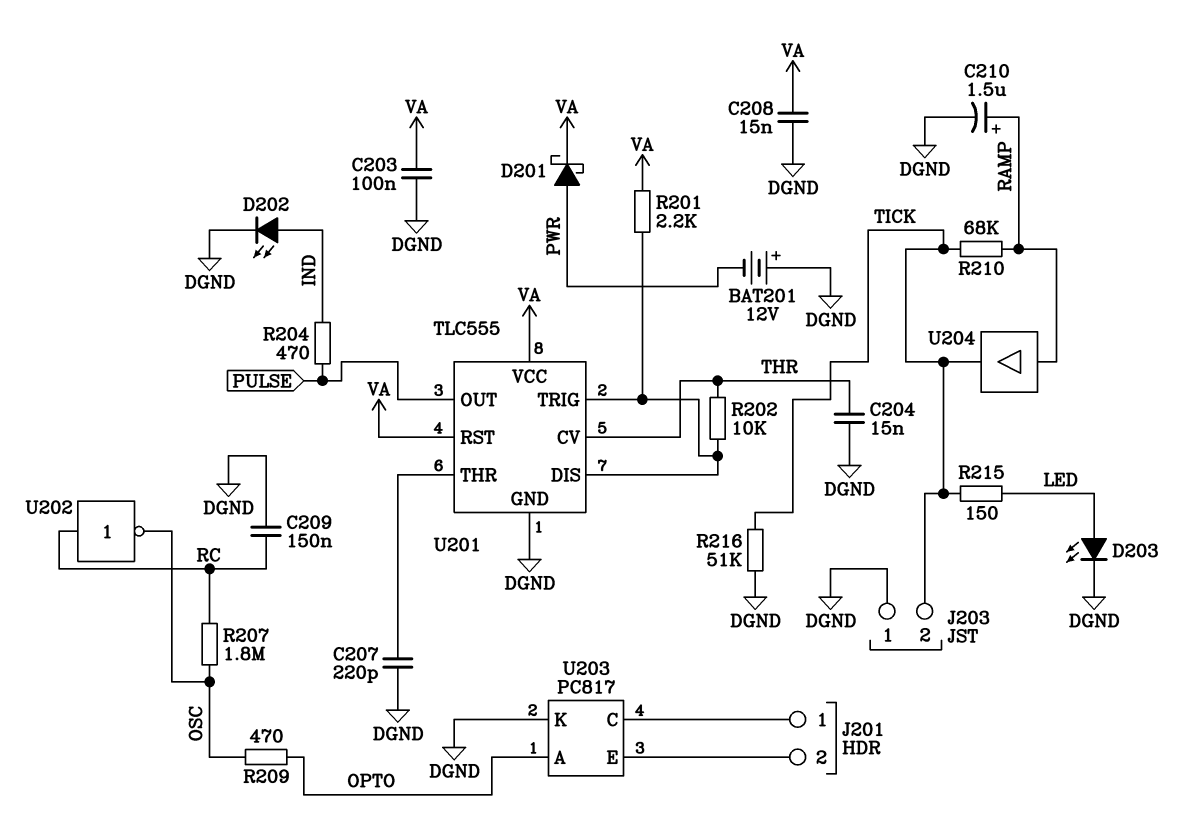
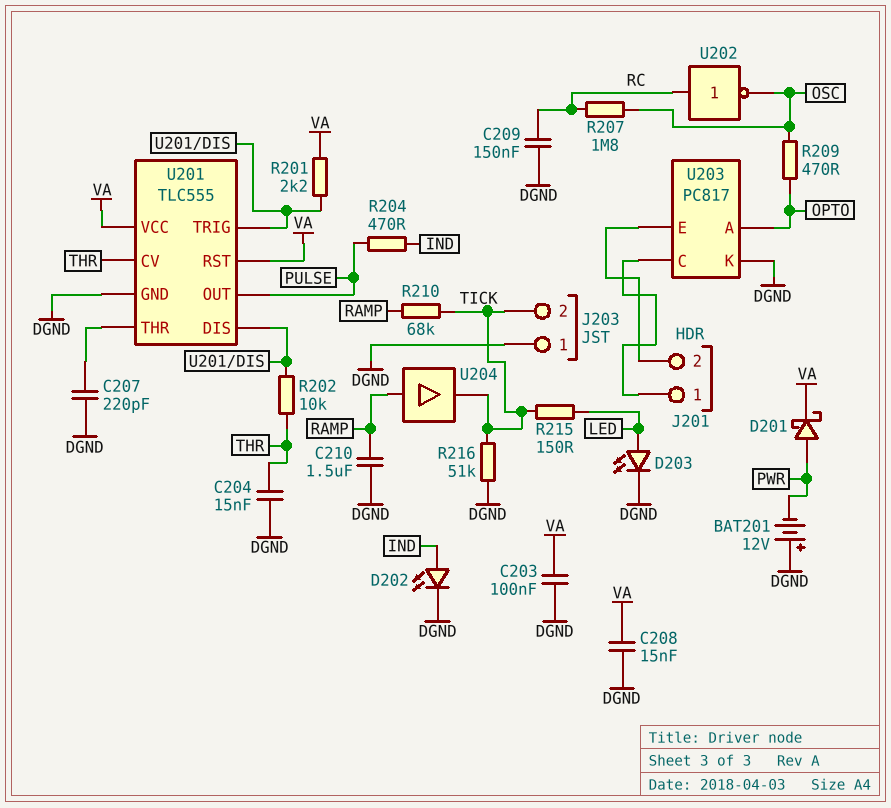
C210: 1.5uF (plus RAMP, minus DGND) -> 1.5uF (DGND, RAMP)

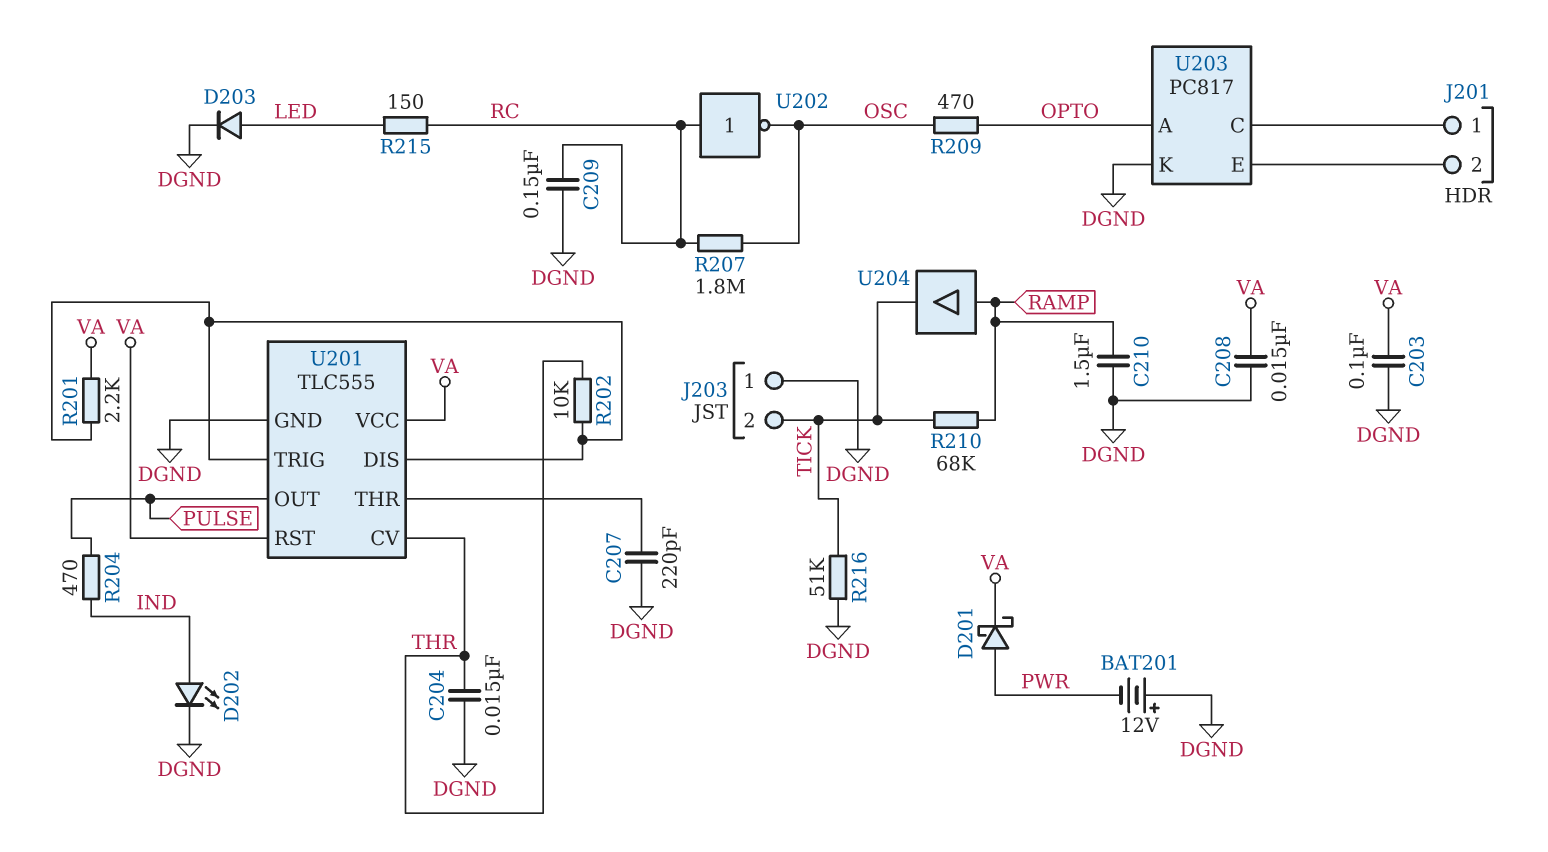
D203: LED (A LED, K DGND) -> diode (A LED, K DGND)
R215: 150 (LED, TICK) -> 150 (LED, RC)

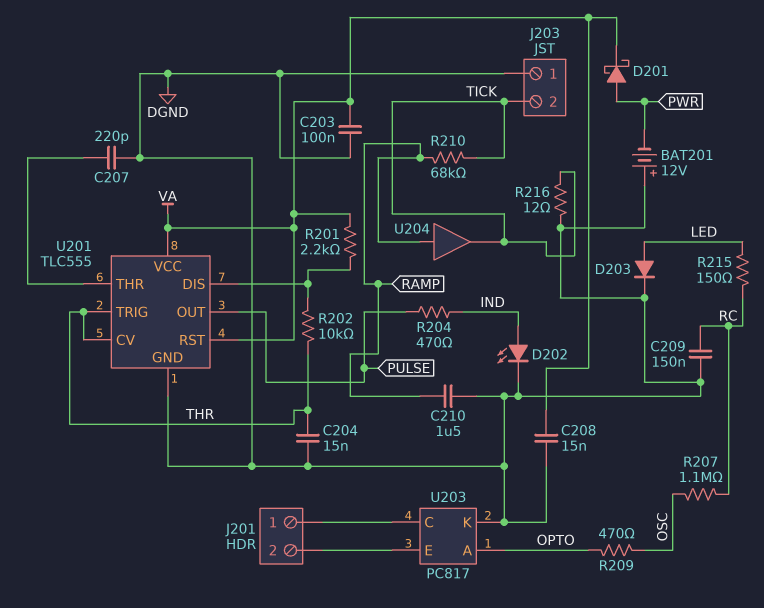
R207: 1.8M (OSC, RC) -> 1.1M (OSC, RC)
R216: 51k (DGND, TICK) -> 12 (DGND, TICK)
U201 pin TRIG: U201/DIS -> THR
U202: NOT (in RC, out OSC) -> none

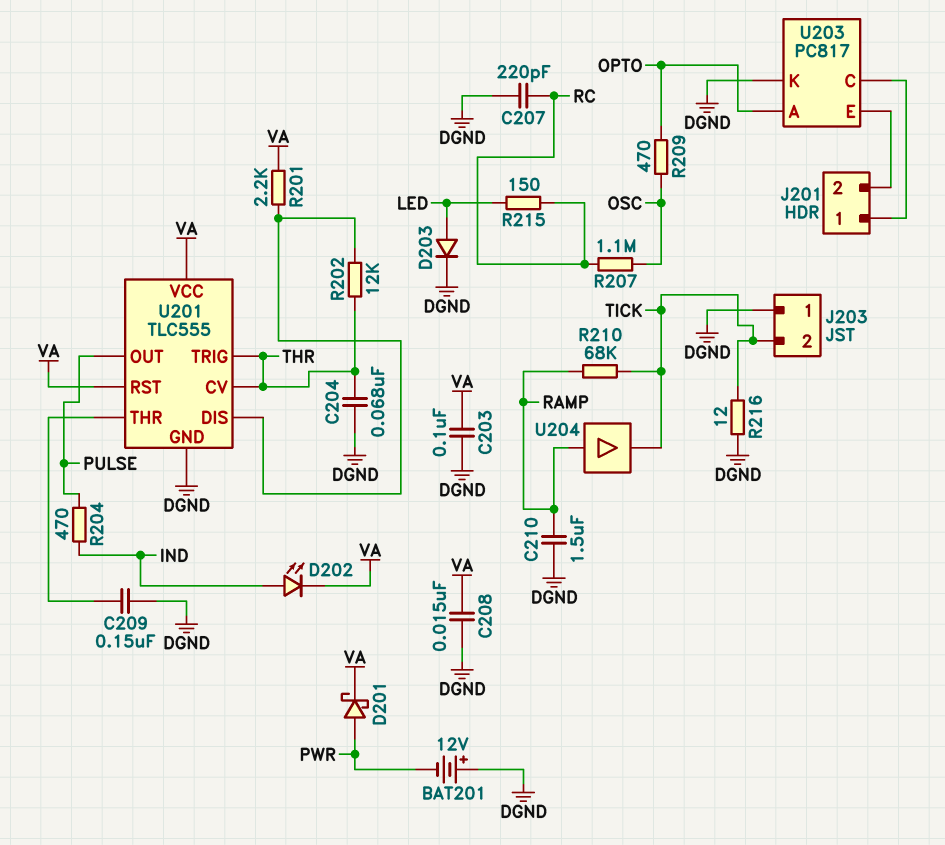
C204: 15nF (DGND, THR) -> 68nF (DGND, THR)
C207: 220pF (DGND, U201/THR) -> 220pF (DGND, RC)
C209: 150nF (DGND, RC) -> 150nF (DGND, U201/THR)
D202: LED (A IND, K DGND) -> LED (A IND, K VA)
R202: 10k (THR, U201/DIS) -> 12k (THR, U201/DIS)

